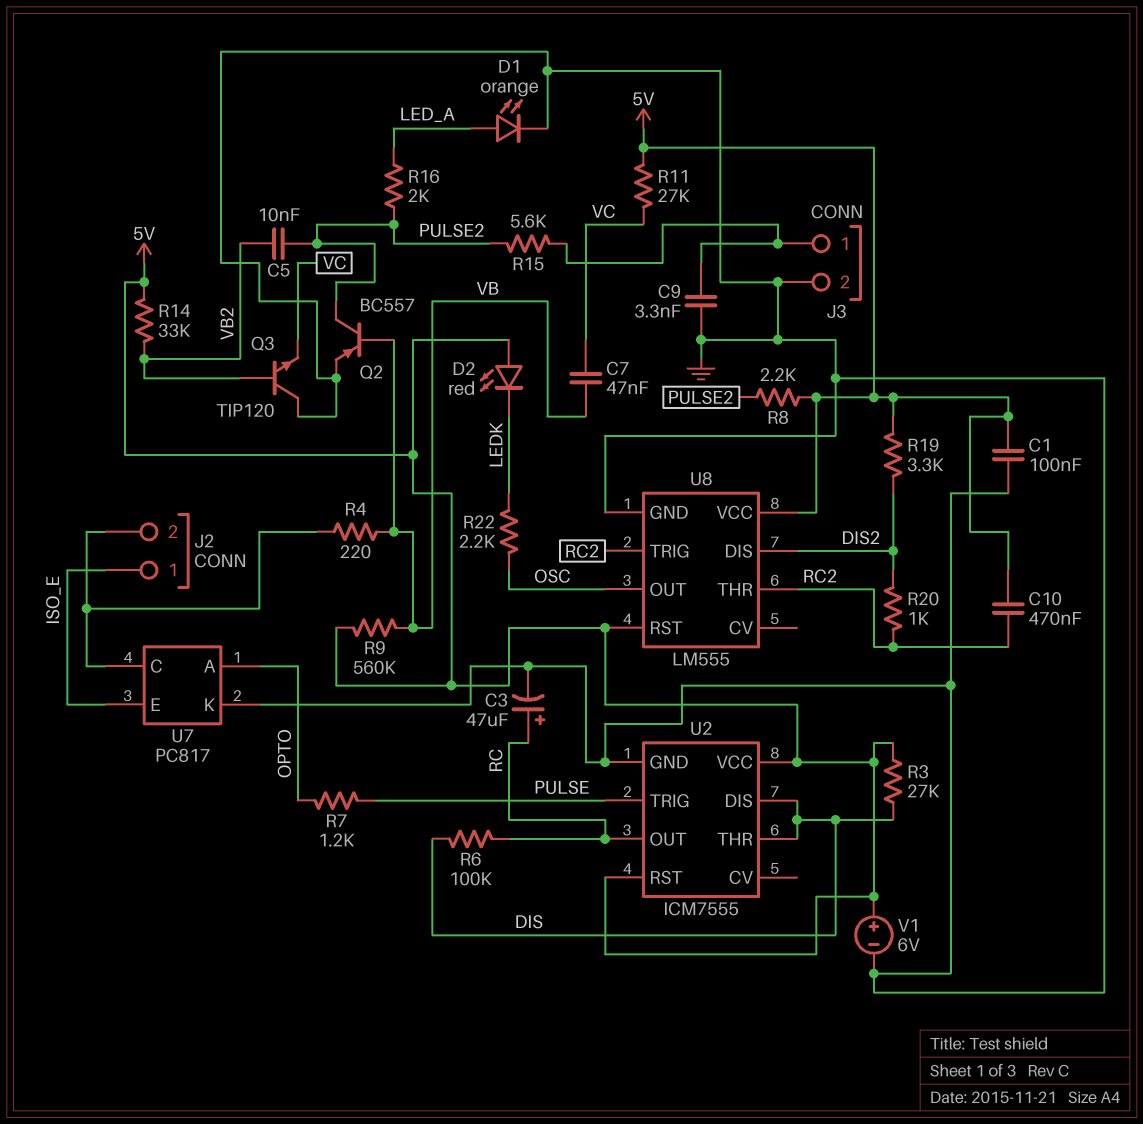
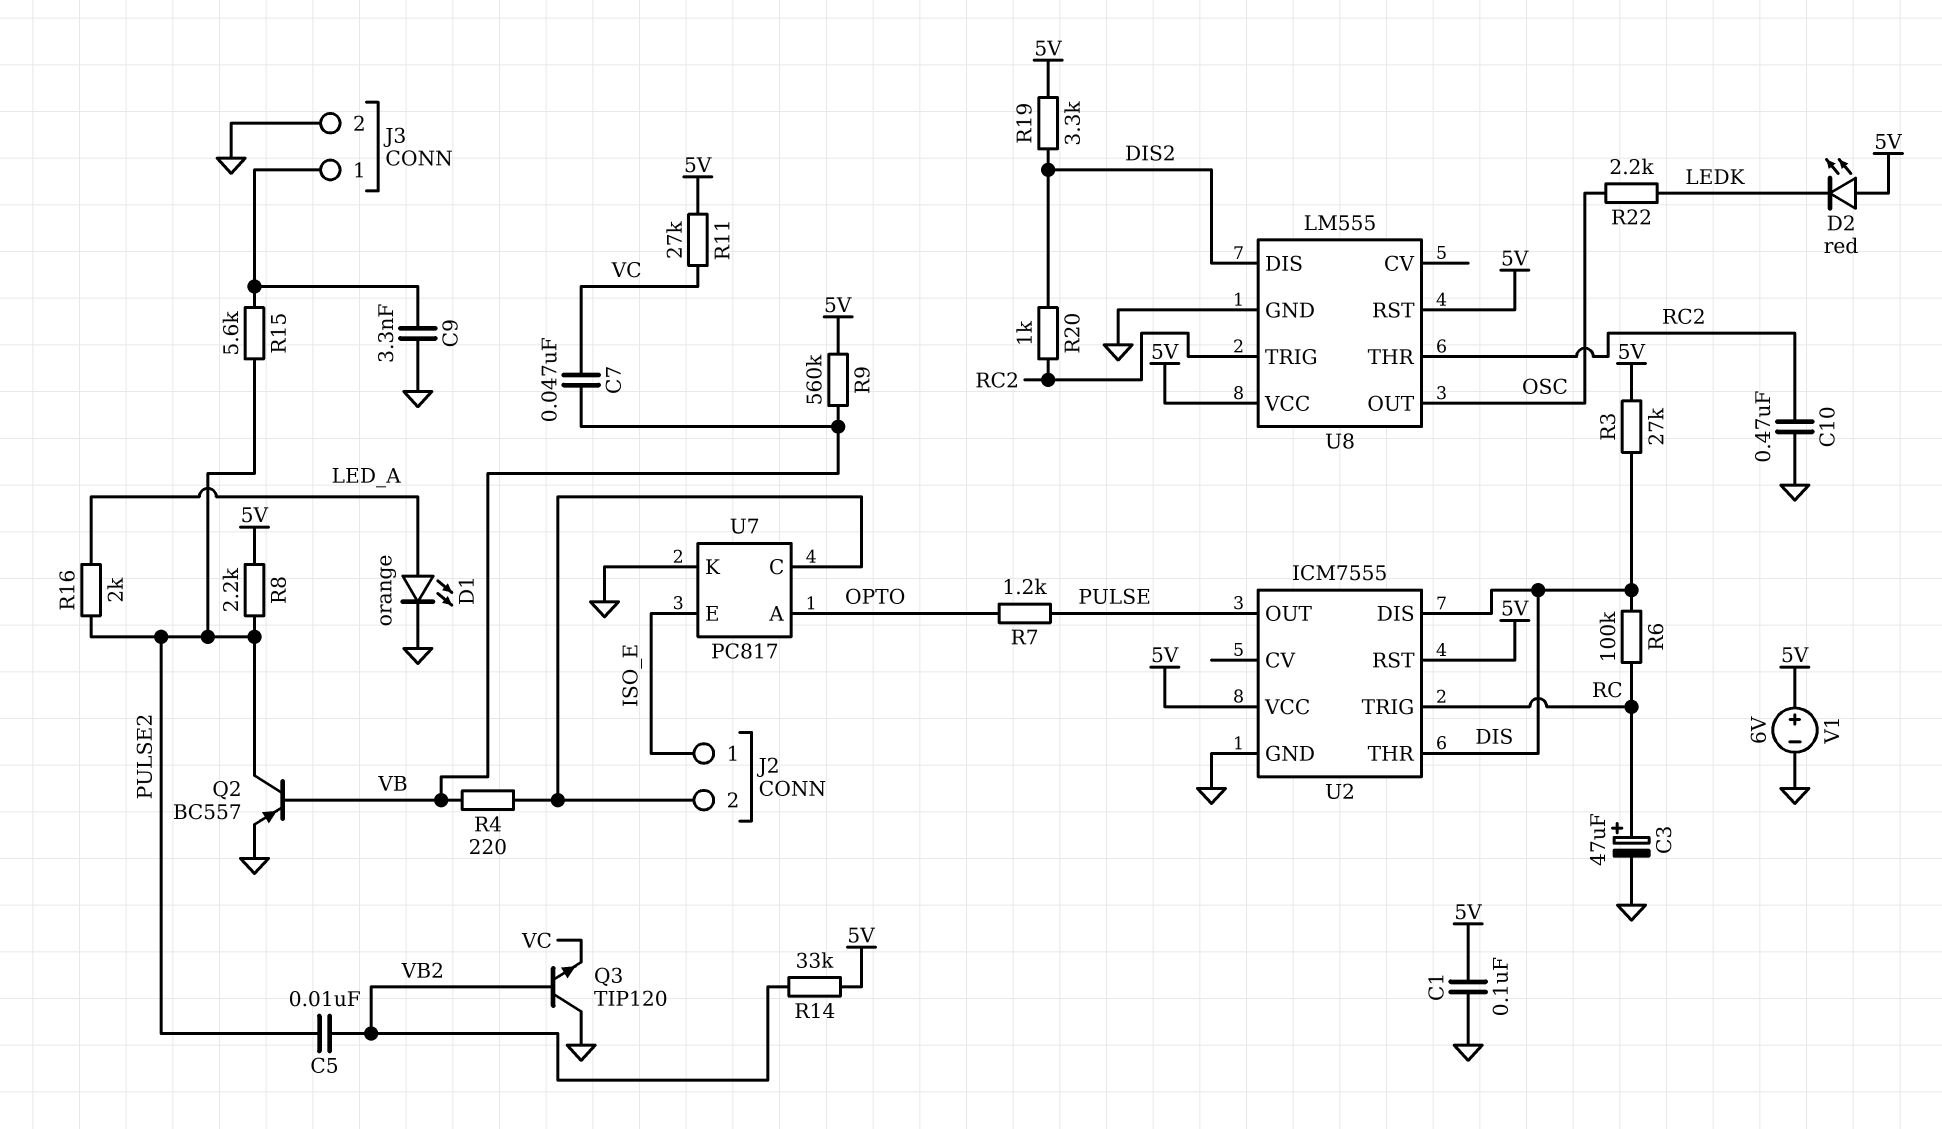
C10: 470nF (5V, RC2) -> 470nF (GND, RC2)
U2 pin OUT: RC -> PULSE
U2 pin TRIG: PULSE -> RC

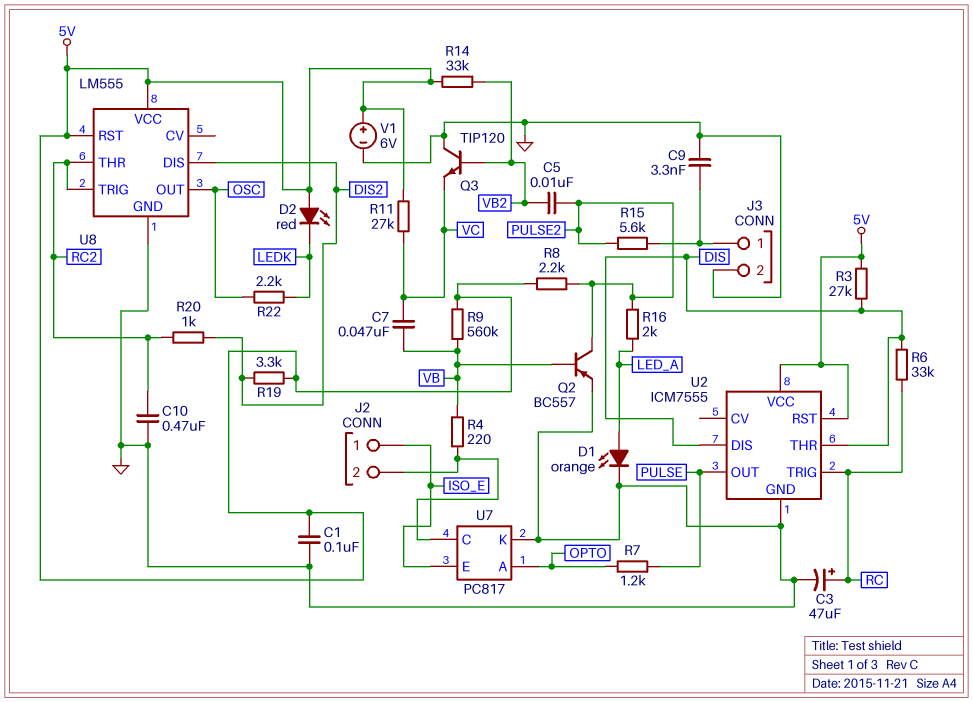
R6: 100k (DIS, RC) -> 33k (DIS, RC)

